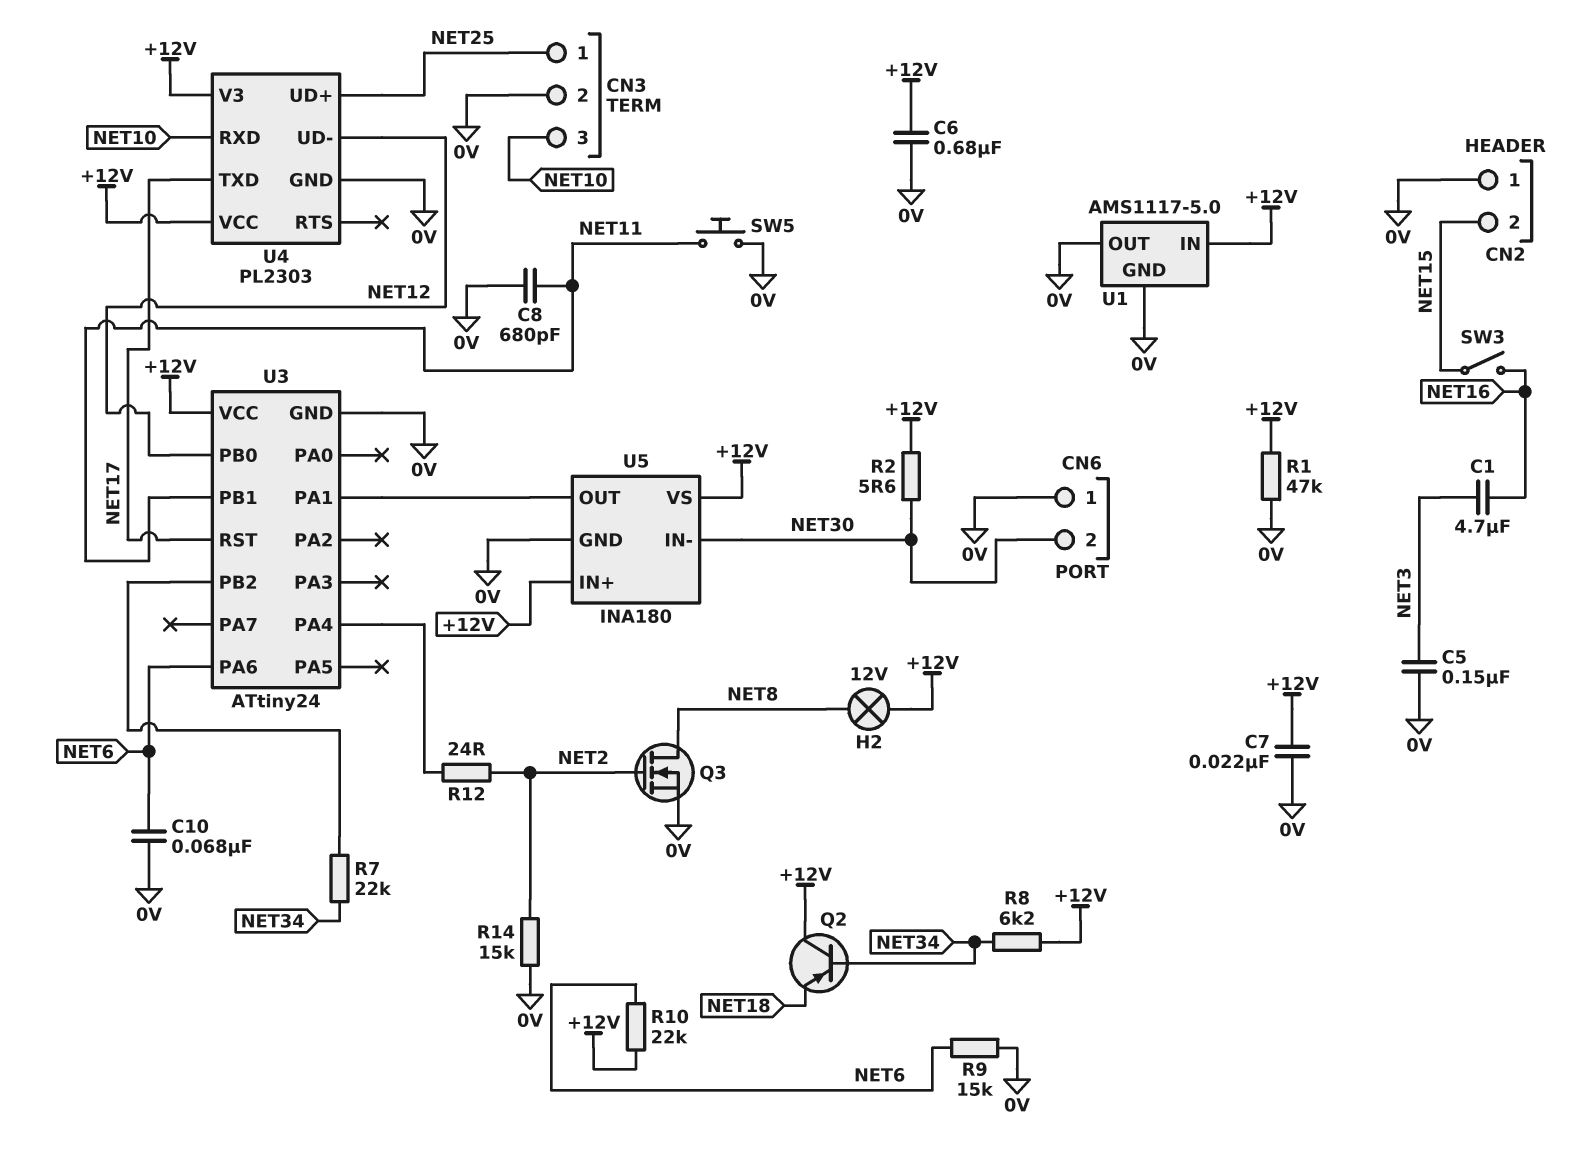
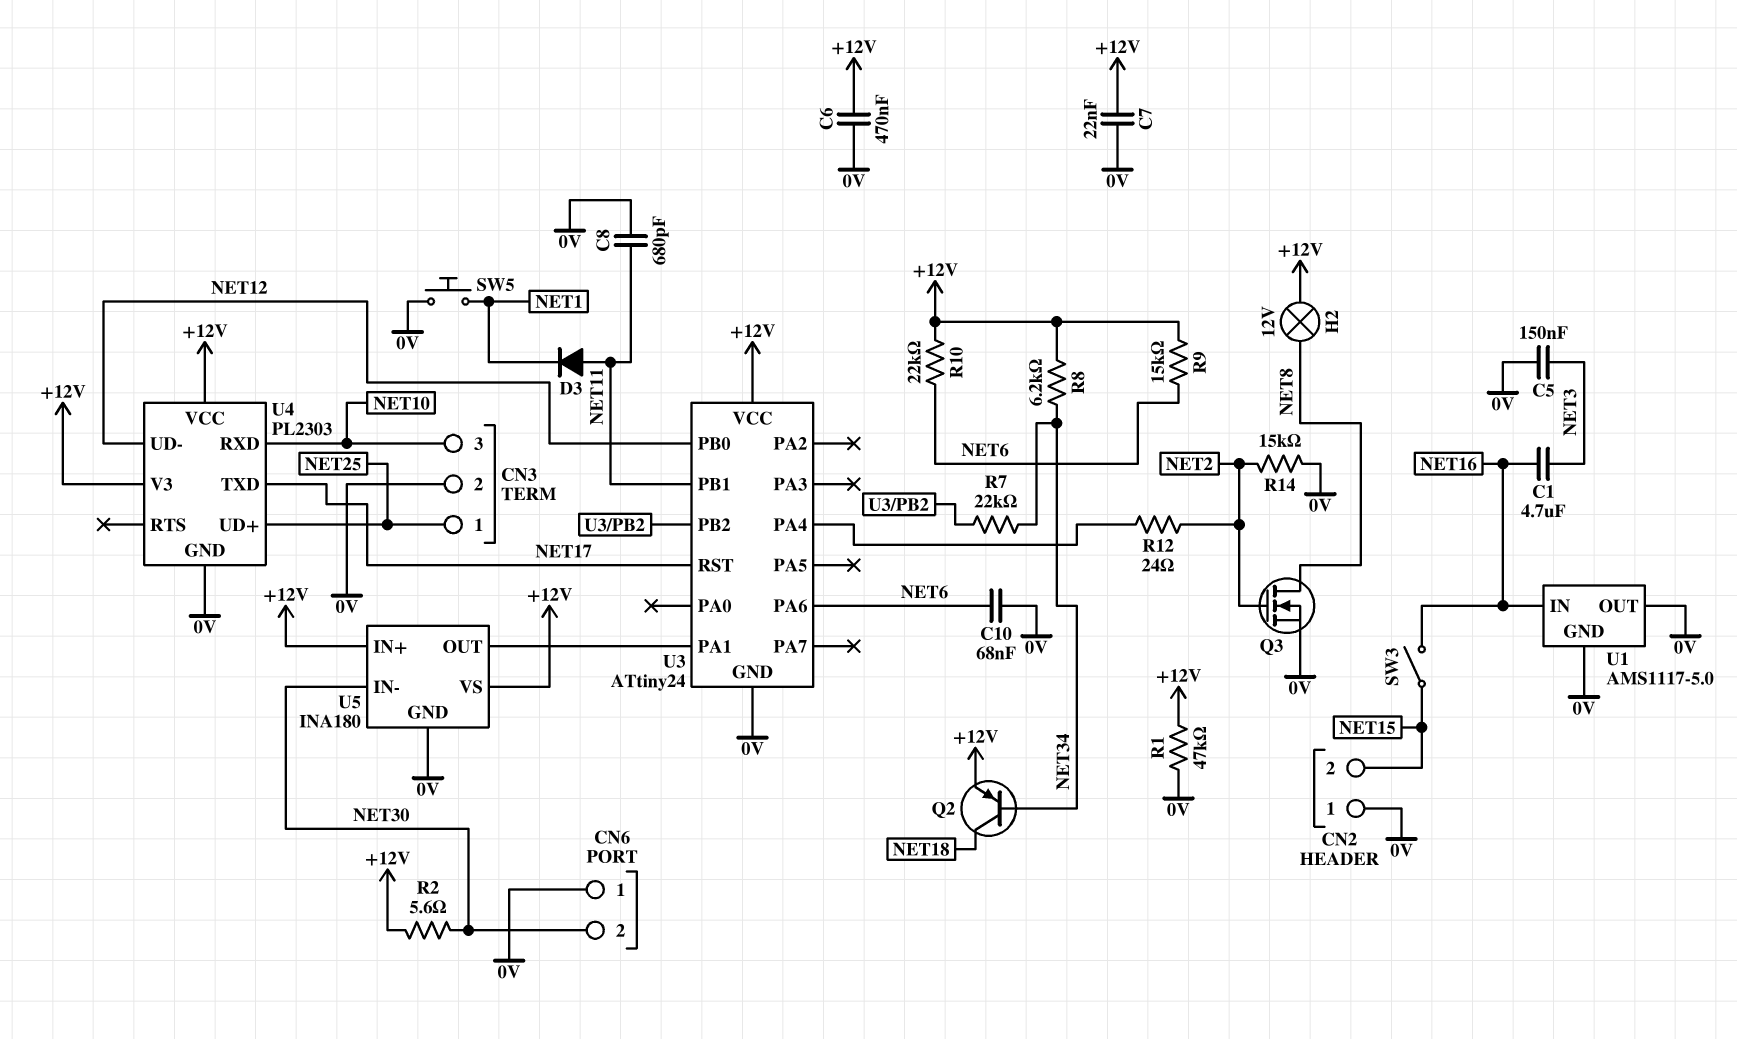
C6: 680nF (+12V, 0V) -> 470nF (+12V, 0V)
D3: none -> diode (A NET11, K NET1)
Q2: PNP (B NET34, C +12V, E NET18) -> PNP (B NET34, C NET18, E +12V)
R9: 15k (0V, NET6) -> 15k (+12V, NET6)
SW5: button (0V, NET11) -> button (0V, NET1)
U1 pin IN: +12V -> NET16

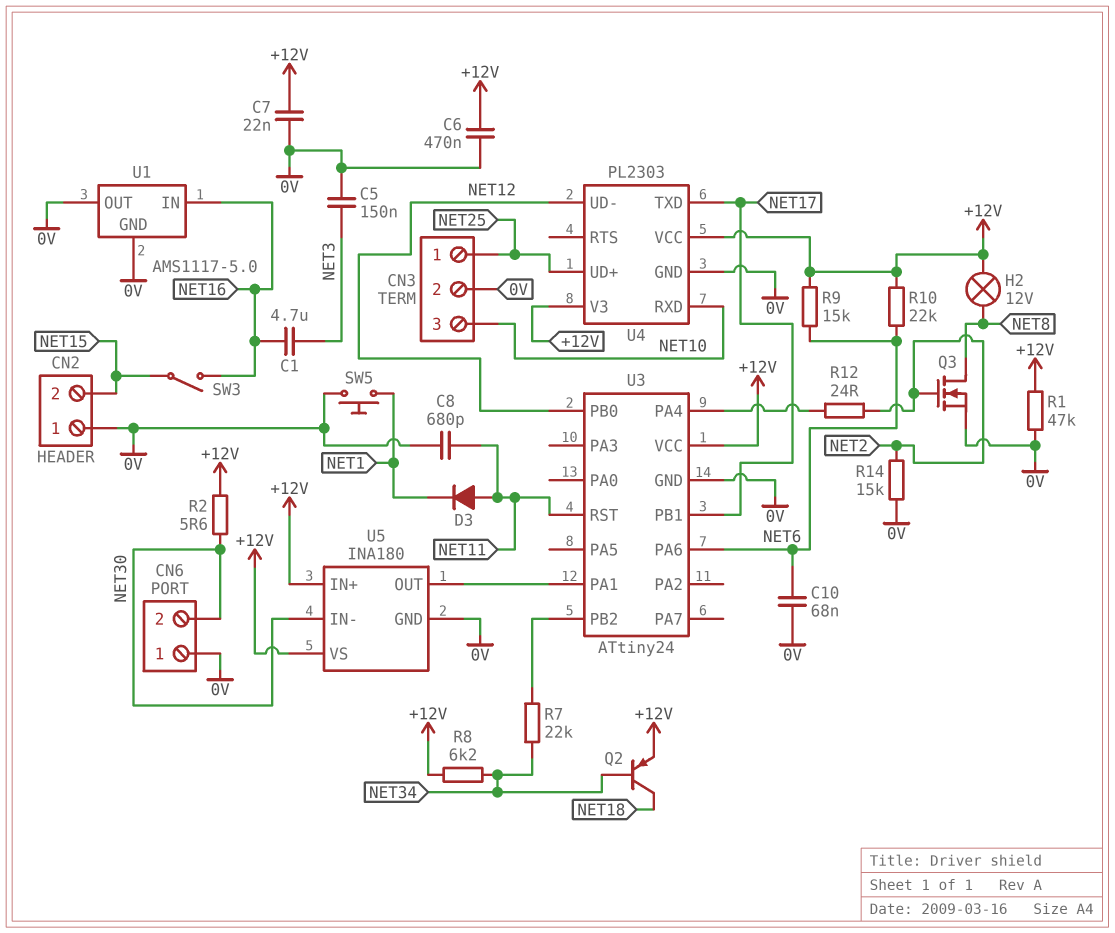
U3 pin PB1: NET11 -> NET17
U3 pin RST: NET17 -> NET11

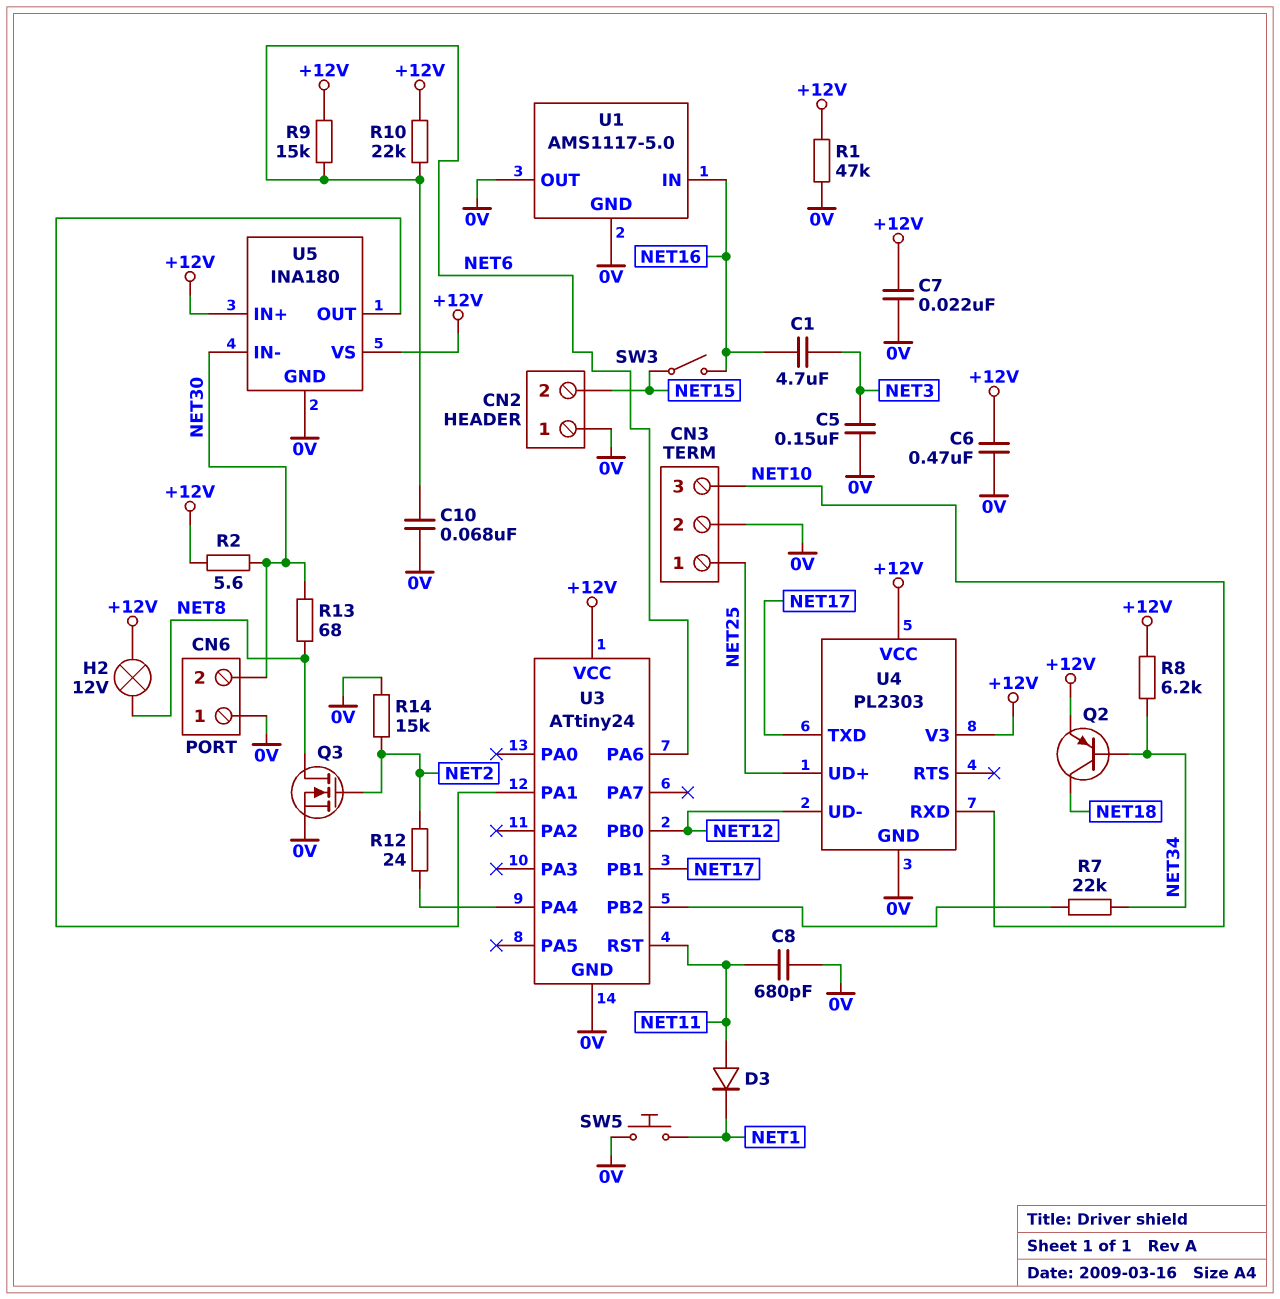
R13: none -> 68 (NET8, NET30)

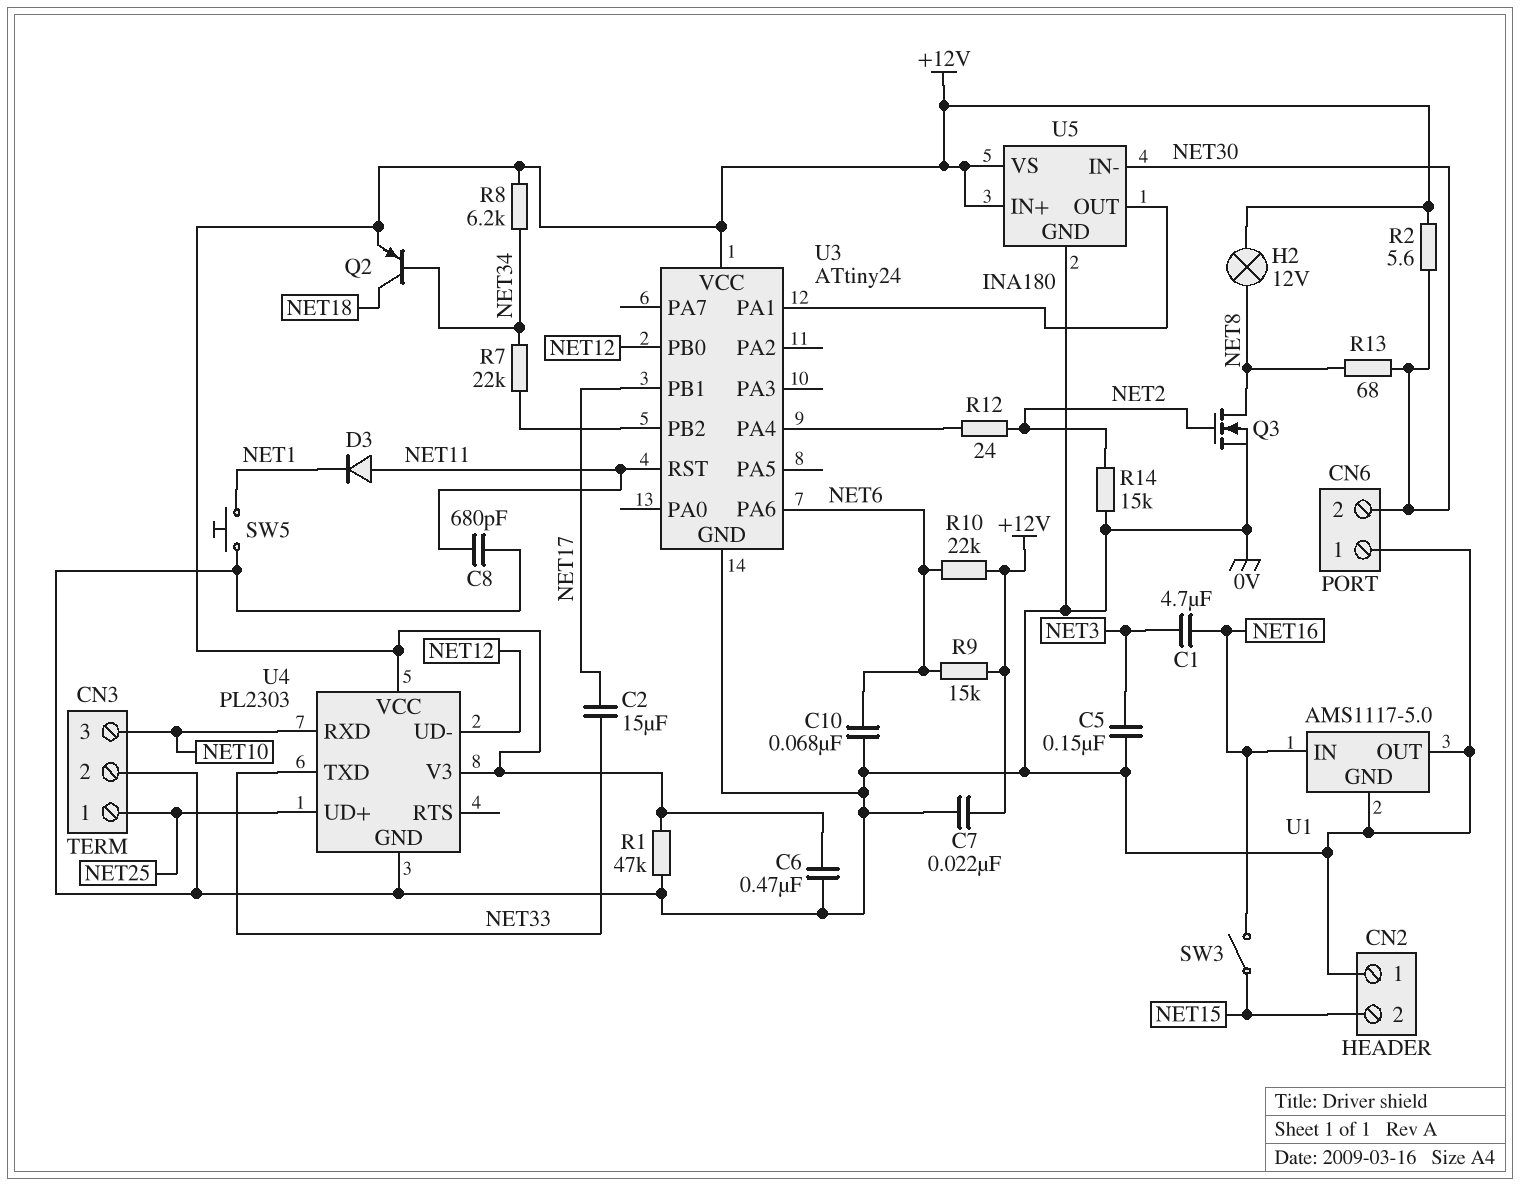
C2: none -> 15uF (NET17, NET33)
U4 pin TXD: NET17 -> NET33

